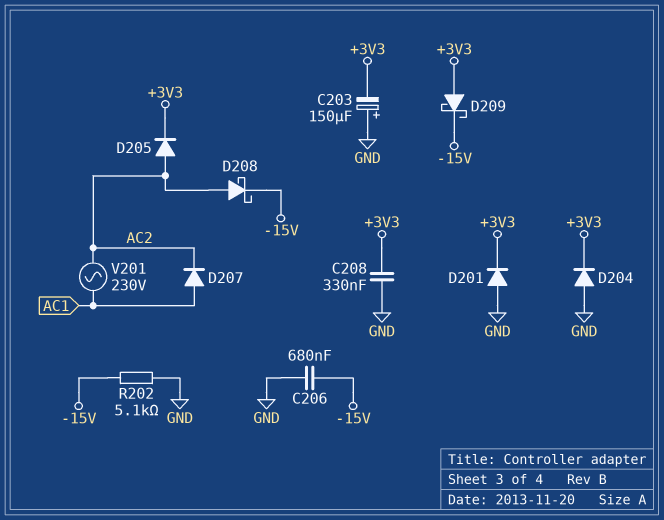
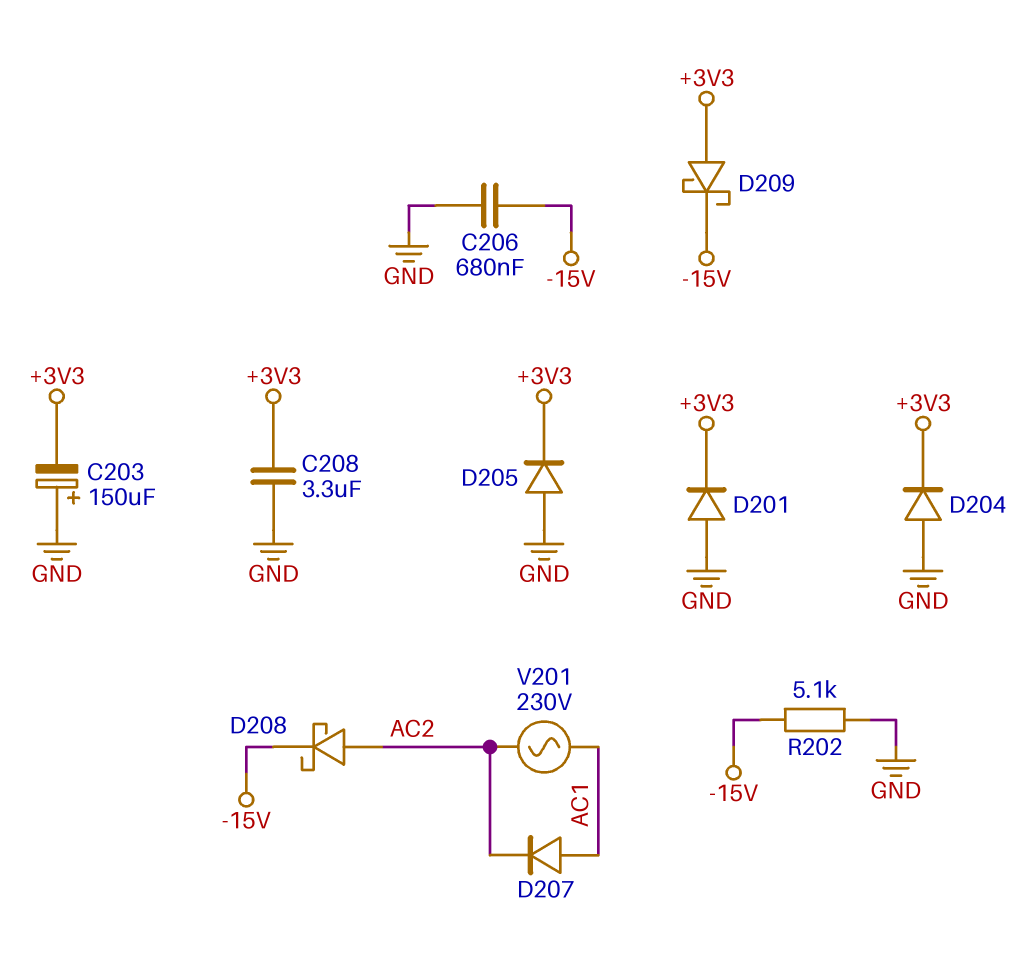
C208: 330nF (+3V3, GND) -> 3.3uF (+3V3, GND)
D205: diode (A AC2, K +3V3) -> diode (A GND, K +3V3)

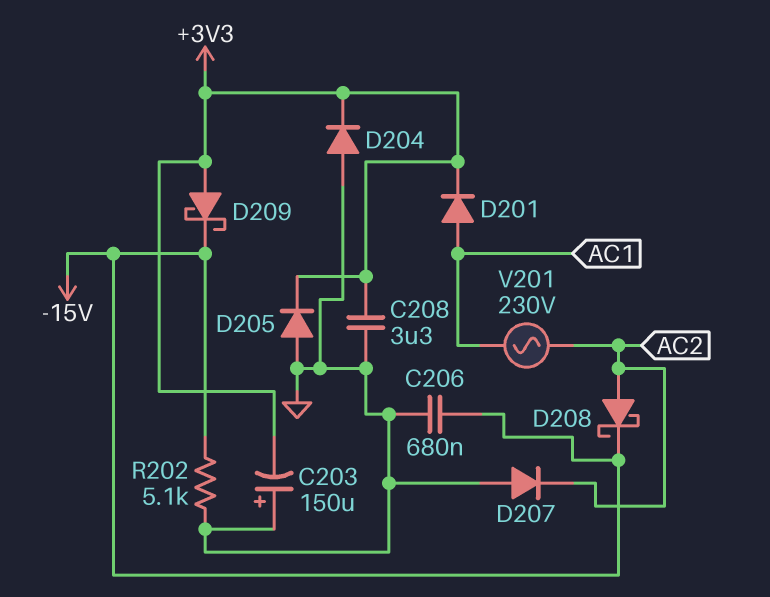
D201: diode (A GND, K +3V3) -> diode (A AC1, K +3V3)
D207: diode (A AC1, K AC2) -> diode (A GND, K AC2)

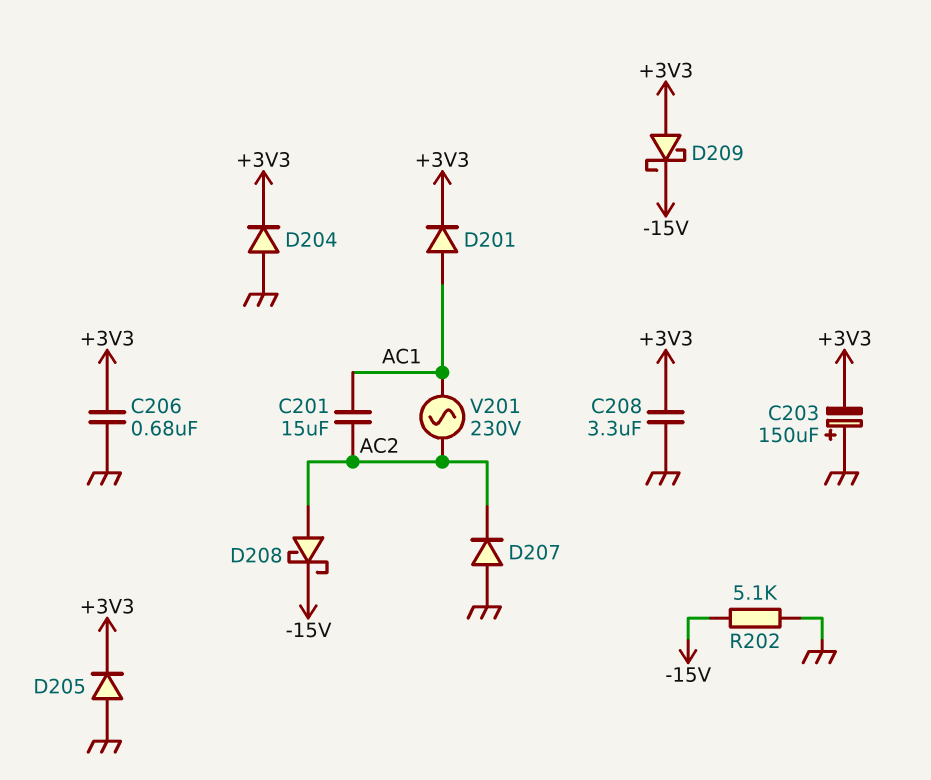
C201: none -> 15uF (AC1, AC2)
C206: 680nF (-15V, GND) -> 680nF (+3V3, GND)

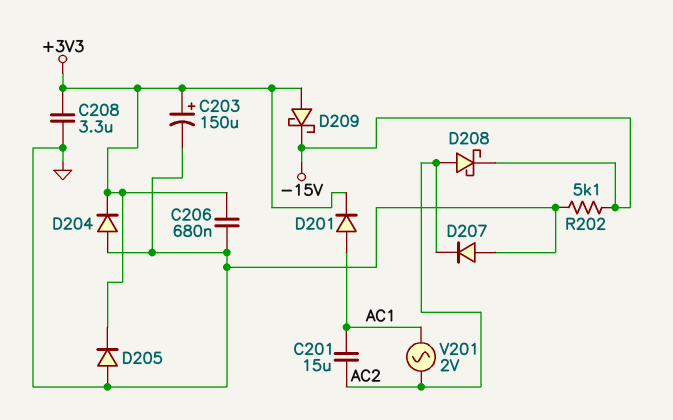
C203: 150uF (plus GND, minus +3V3) -> 150uF (plus +3V3, minus GND)
V201: AC 230V (AC1, AC2) -> AC 2V (AC1, AC2)

